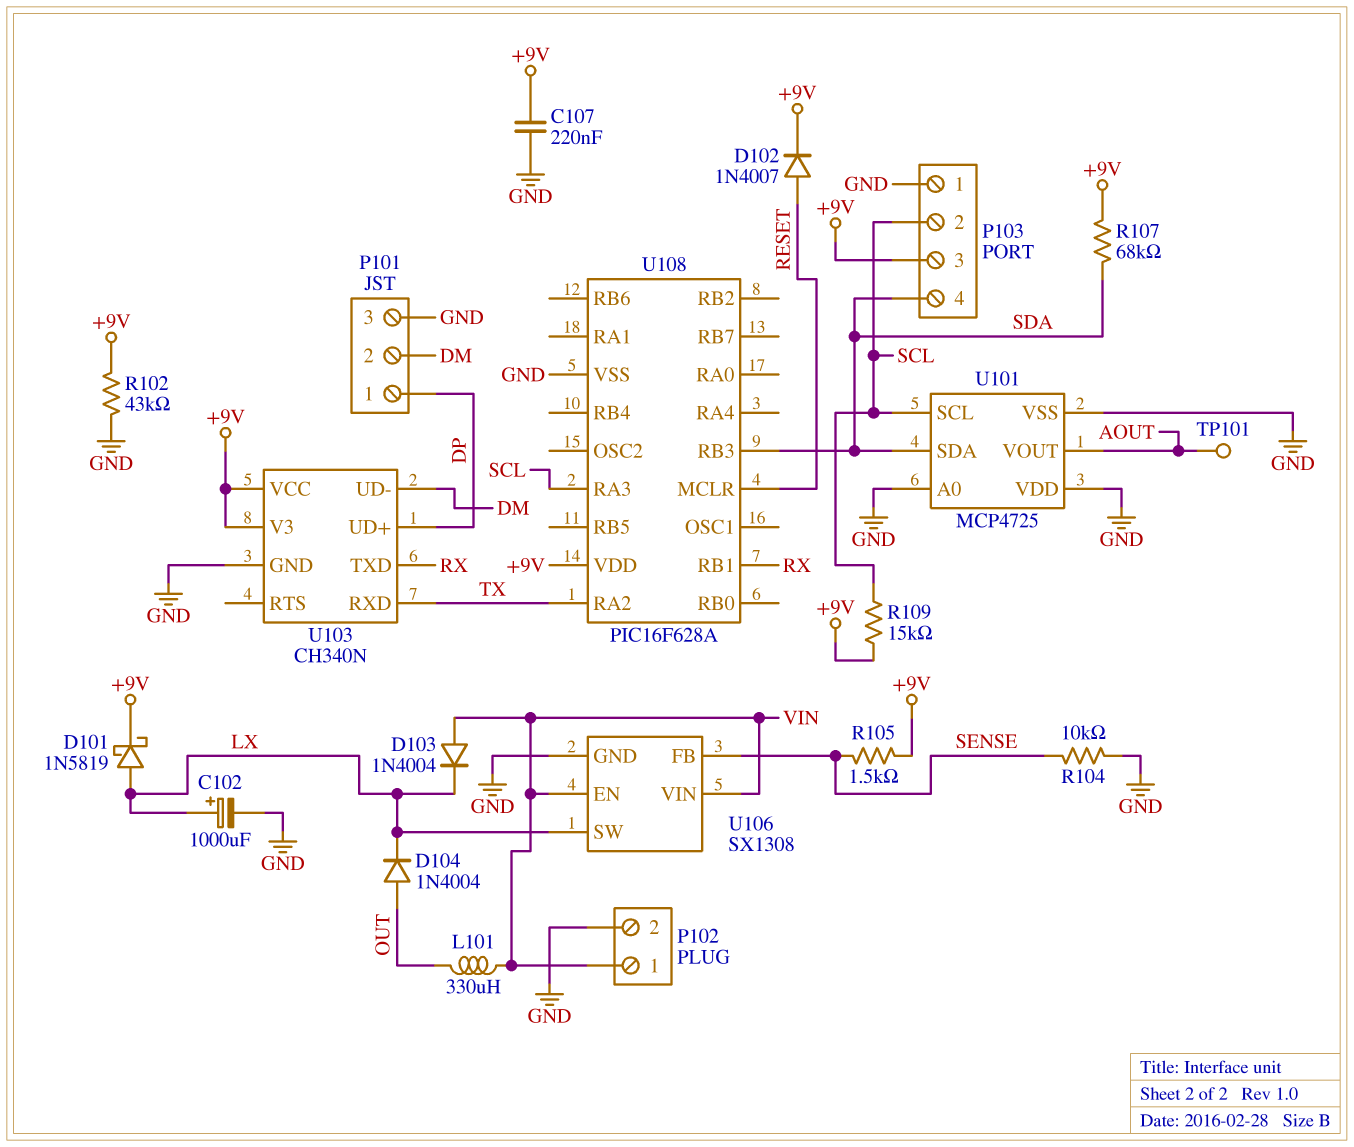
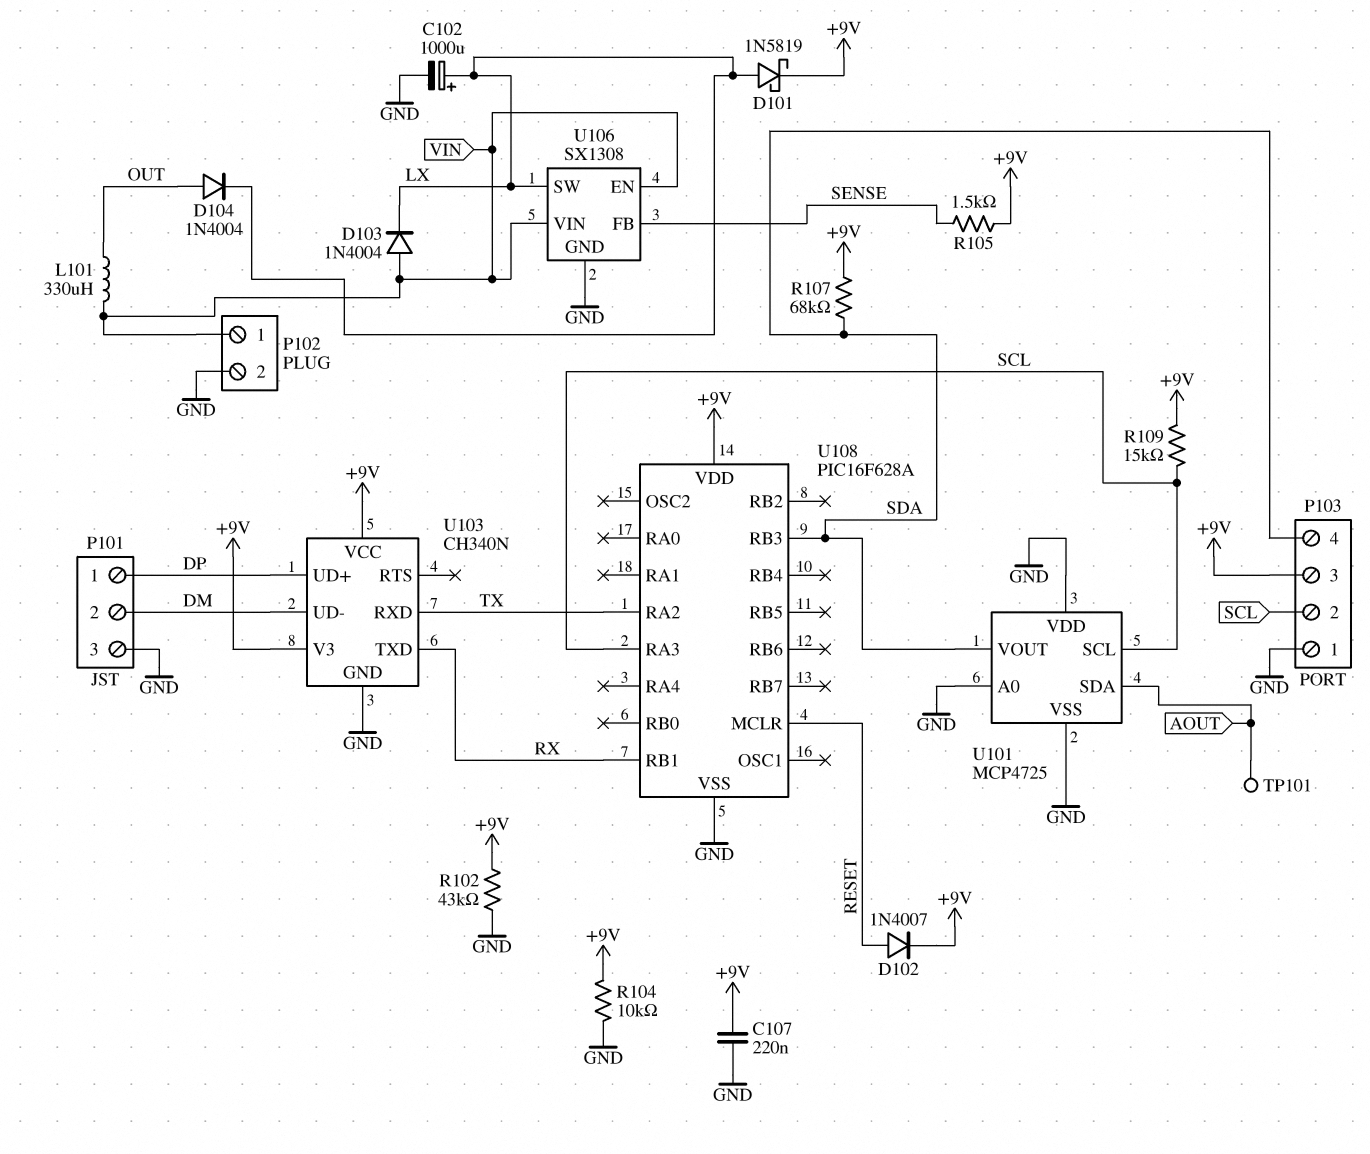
R104: 10k (GND, SENSE) -> 10k (+9V, GND)
U101 pin SDA: SDA -> AOUT
U101 pin VOUT: AOUT -> SDA

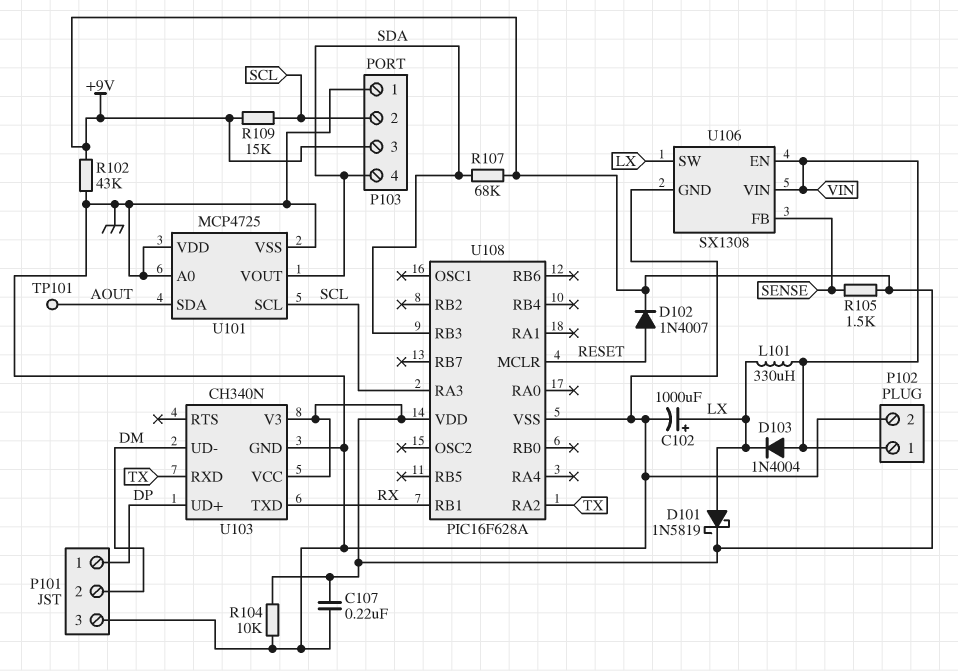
D104: diode 1N4004 (A OUT, K LX) -> none
L101: 330uH (OUT, VIN) -> 330uH (LX, VIN)

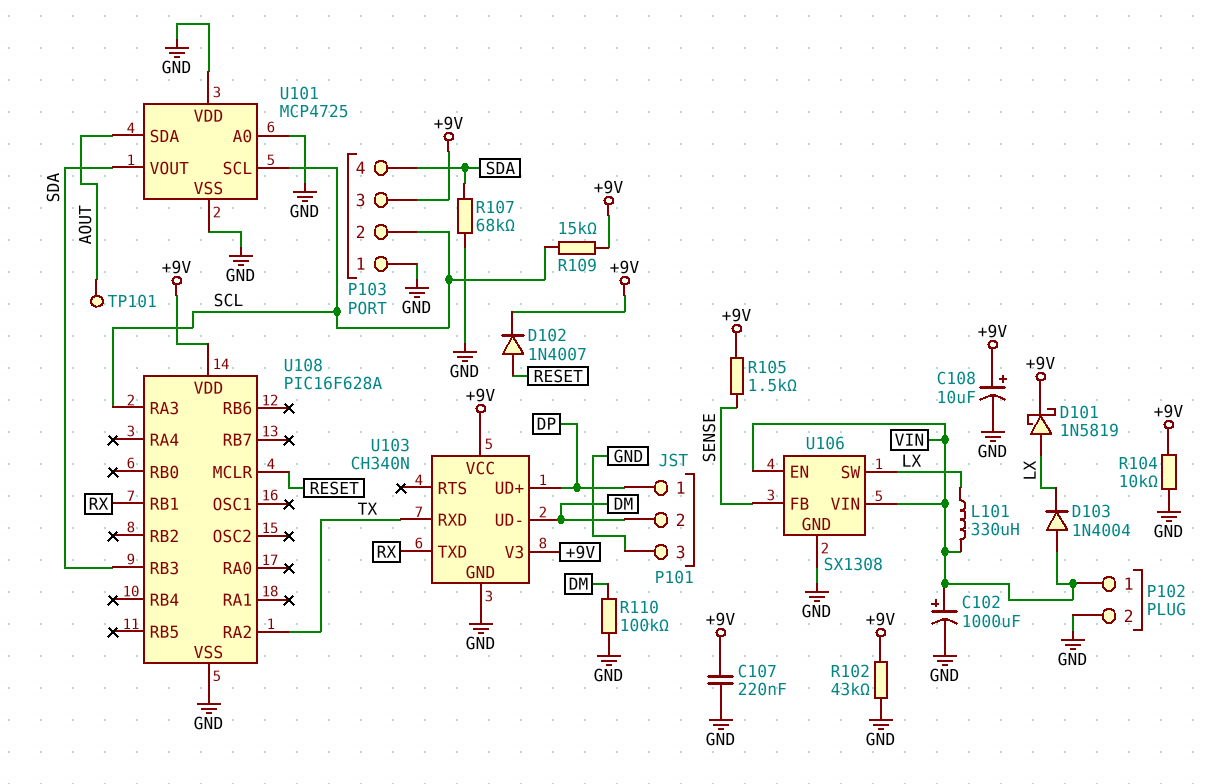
C102: 1000uF (plus LX, minus GND) -> 1000uF (plus VIN, minus GND)
C108: none -> 10uF (plus +9V, minus GND)
R107: 68k (+9V, SDA) -> 68k (GND, SDA)
R110: none -> 100k (DM, GND)

